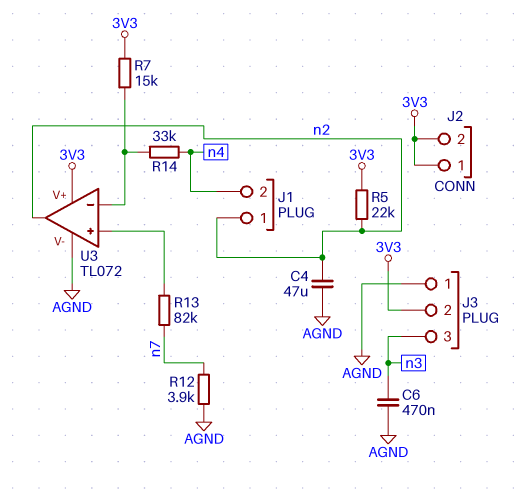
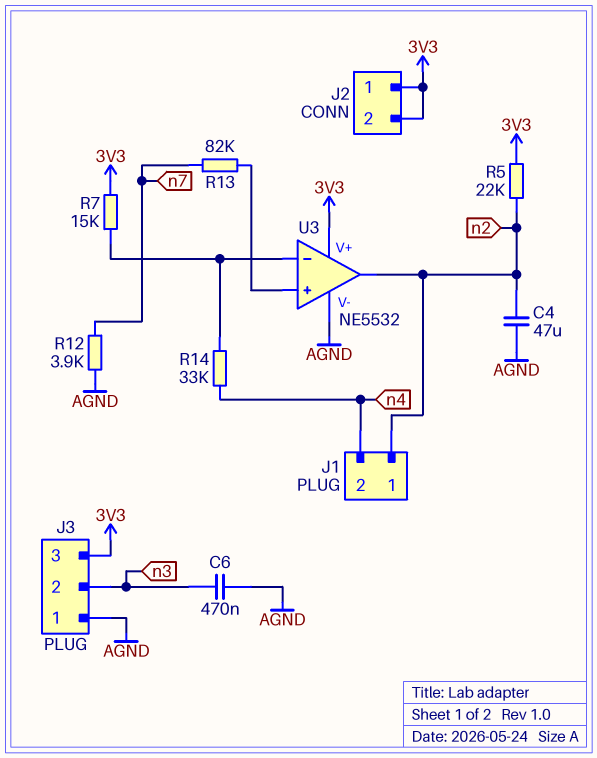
J3 pin 2: 3V3 -> n3
J3 pin 3: n3 -> 3V3
U3: TL072 -> NE5532

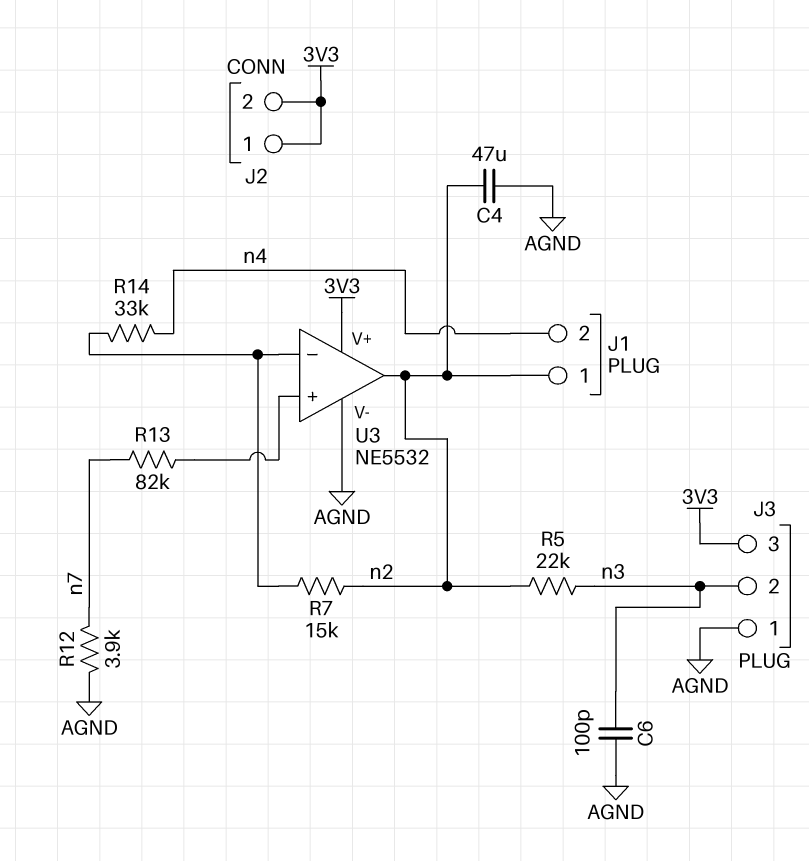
C6: 470nF (AGND, n3) -> 100pF (AGND, n3)
R5: 22k (3V3, n2) -> 22k (n2, n3)
R7: 15k (3V3, U3/in-) -> 15k (U3/in-, n2)

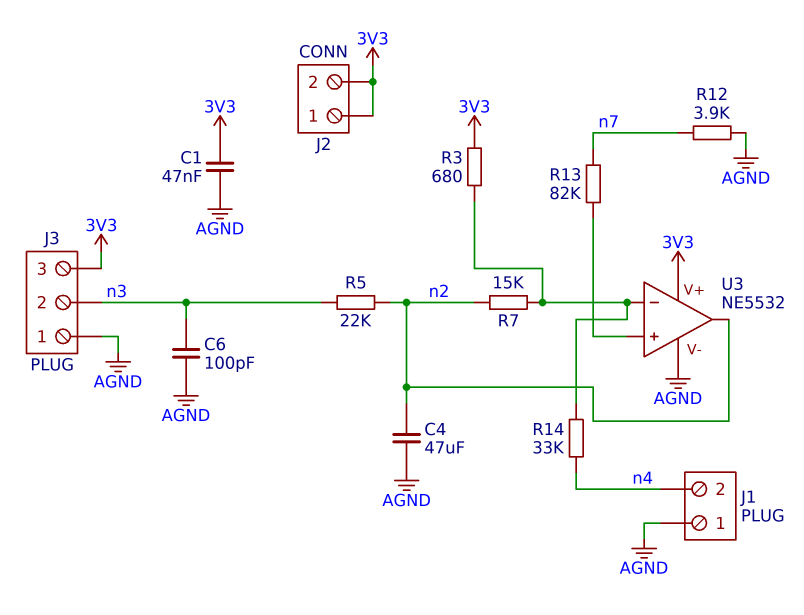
C1: none -> 47nF (3V3, AGND)
J1 pin 1: n2 -> AGND
R3: none -> 680 (3V3, U3/in-)

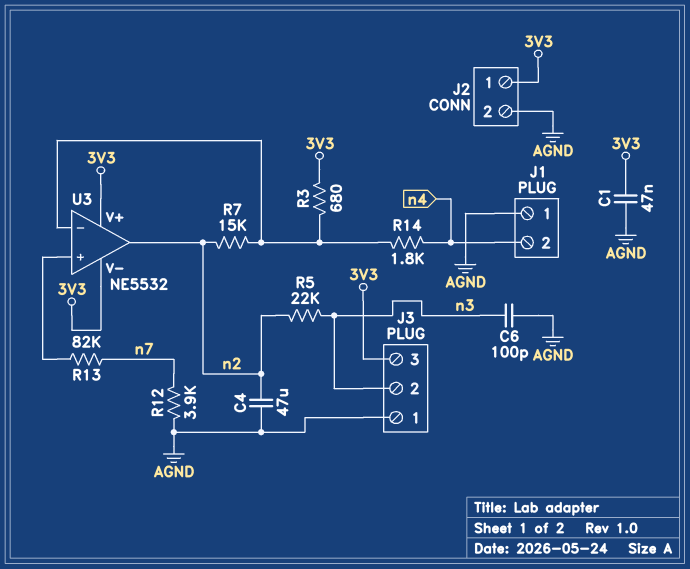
J2 pin 2: 3V3 -> AGND
R14: 33k (U3/in-, n4) -> 1.8k (U3/in-, n4)
U3 pin V-: AGND -> 3V3

